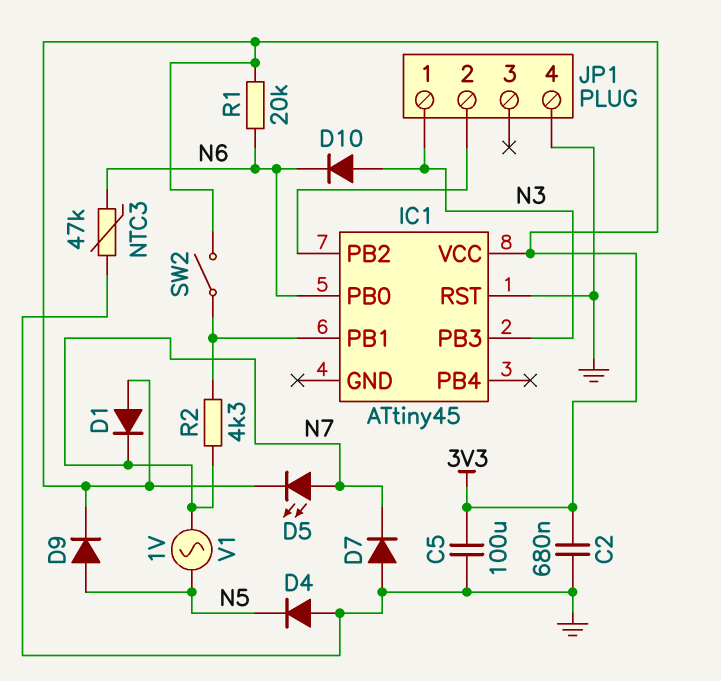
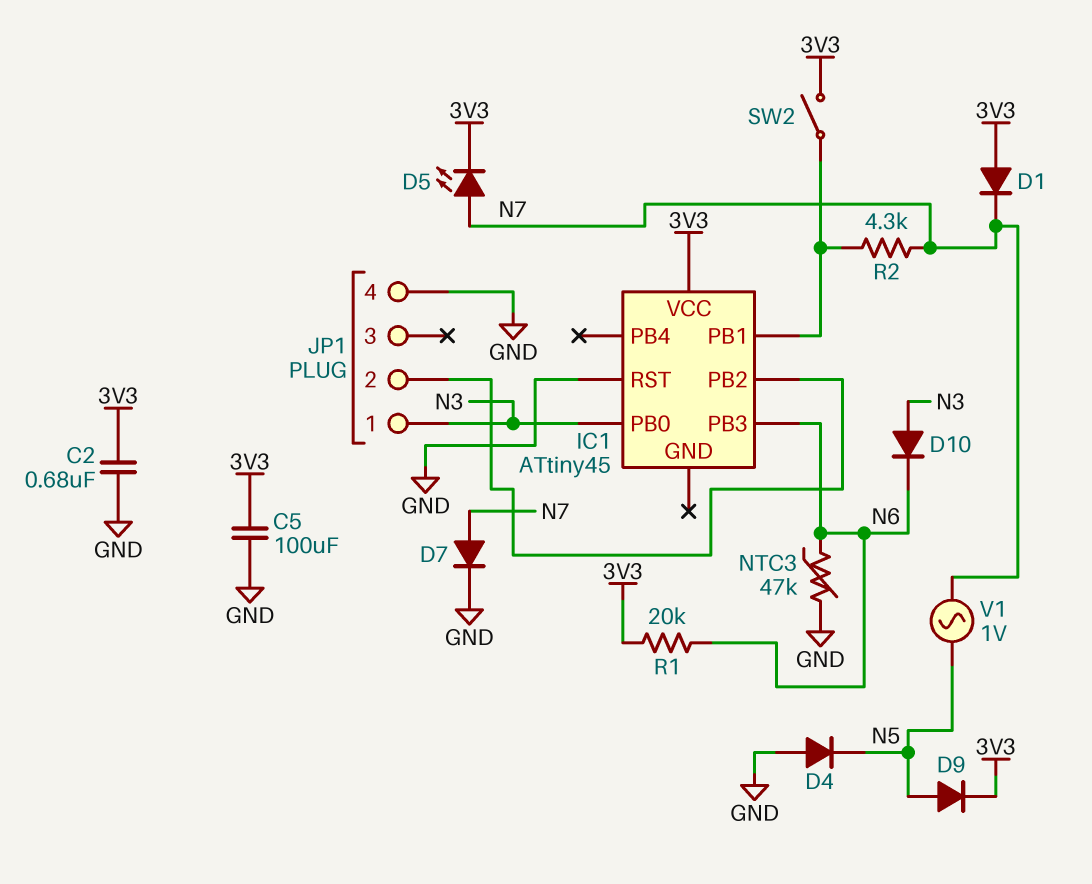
D7: diode (A GND, K N7) -> diode (A N7, K GND)
IC1 pin PB0: N6 -> N3
IC1 pin PB3: N3 -> N6

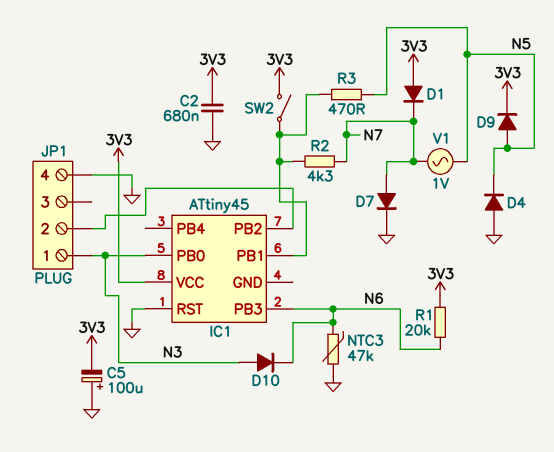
C5: 100uF (3V3, GND) -> 100uF (plus GND, minus 3V3)
D5: LED (A N7, K 3V3) -> none
R3: none -> 470 (IC1/PB1, N5)

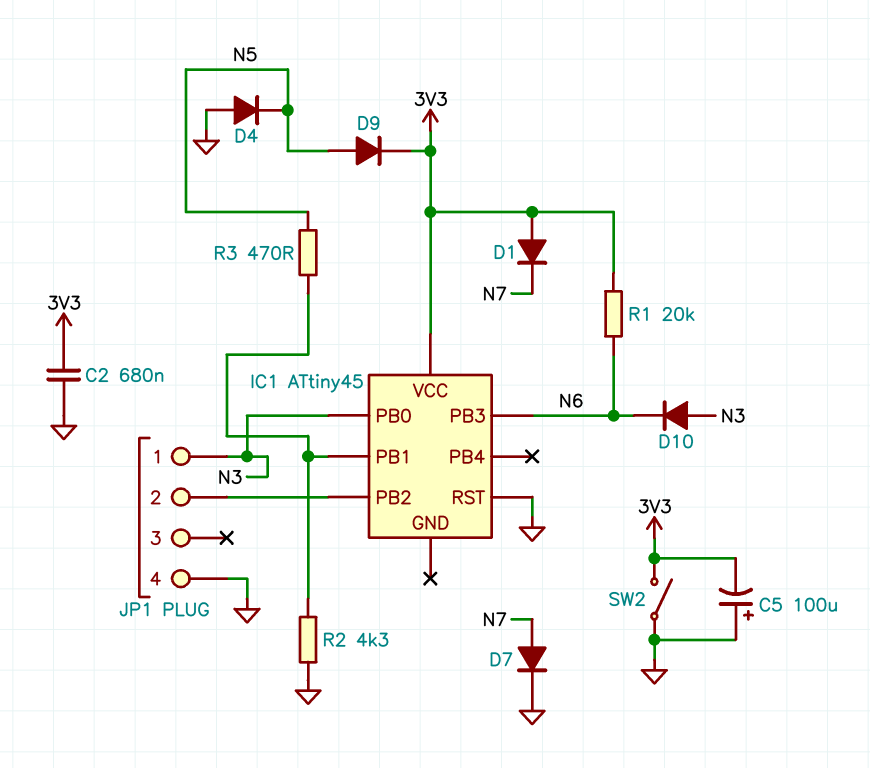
NTC3: 47k (GND, N6) -> none
R2: 4.3k (IC1/PB1, N7) -> 4.3k (GND, IC1/PB1)
SW2: switch (3V3, IC1/PB1) -> switch (3V3, GND)
V1: AC 1V (N5, N7) -> none

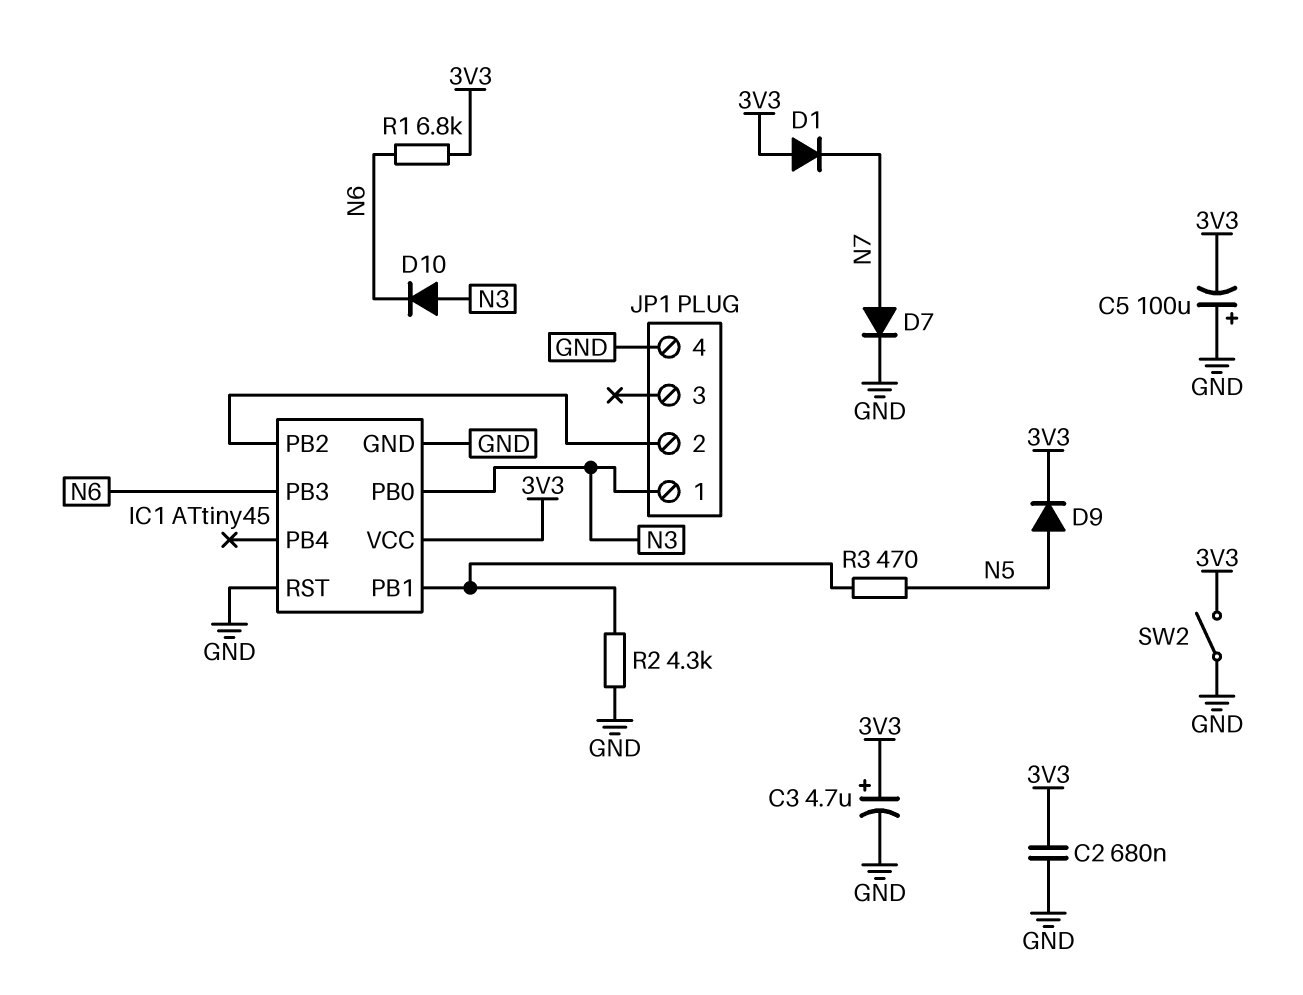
C3: none -> 4.7uF (plus 3V3, minus GND)
D4: diode (A GND, K N5) -> none
IC1 pin GND: none -> GND
R1: 20k (3V3, N6) -> 6.8k (3V3, N6)

